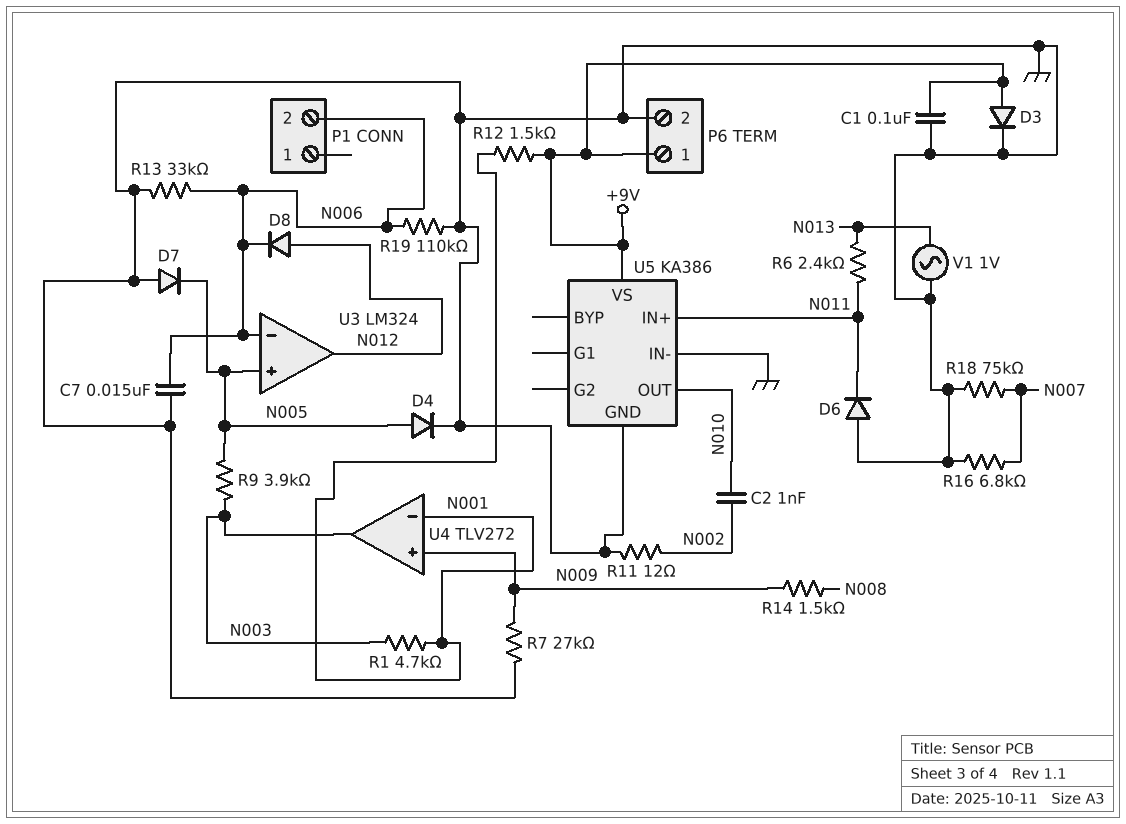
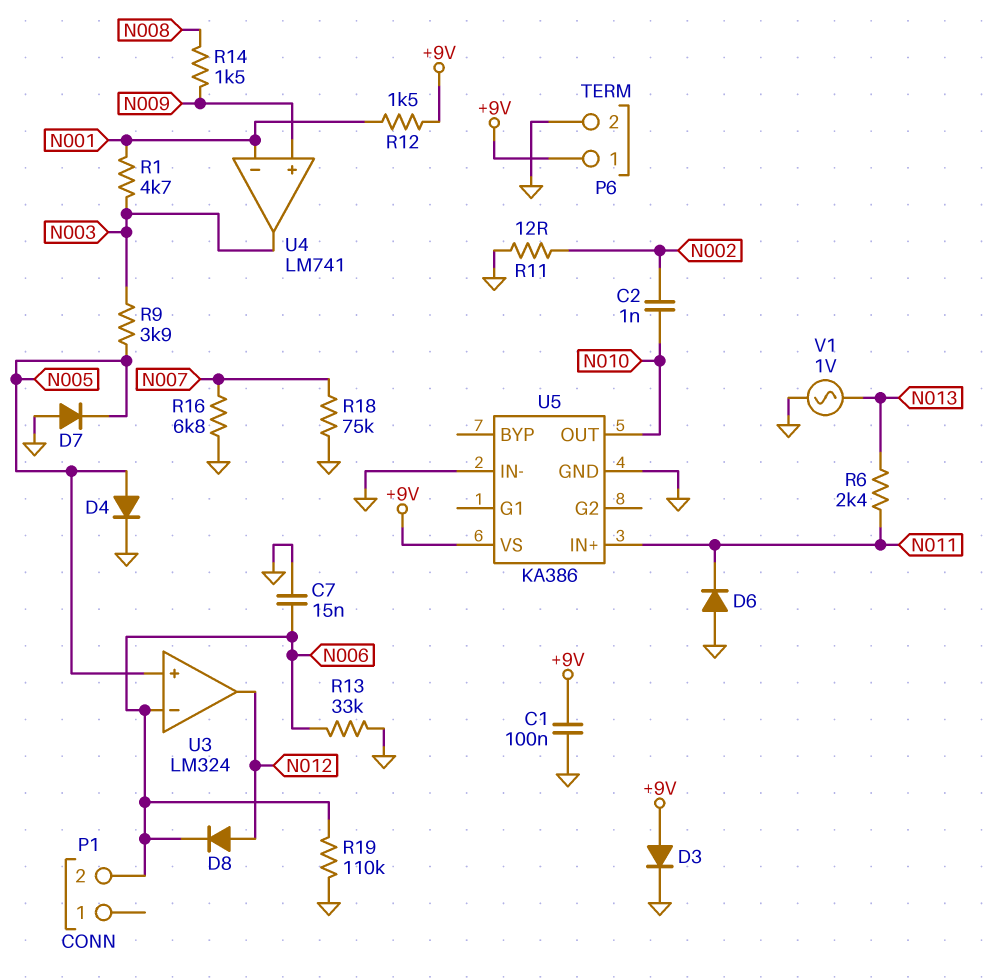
R7: 27k (GND, N009) -> none
U4: TLV272 -> LM741

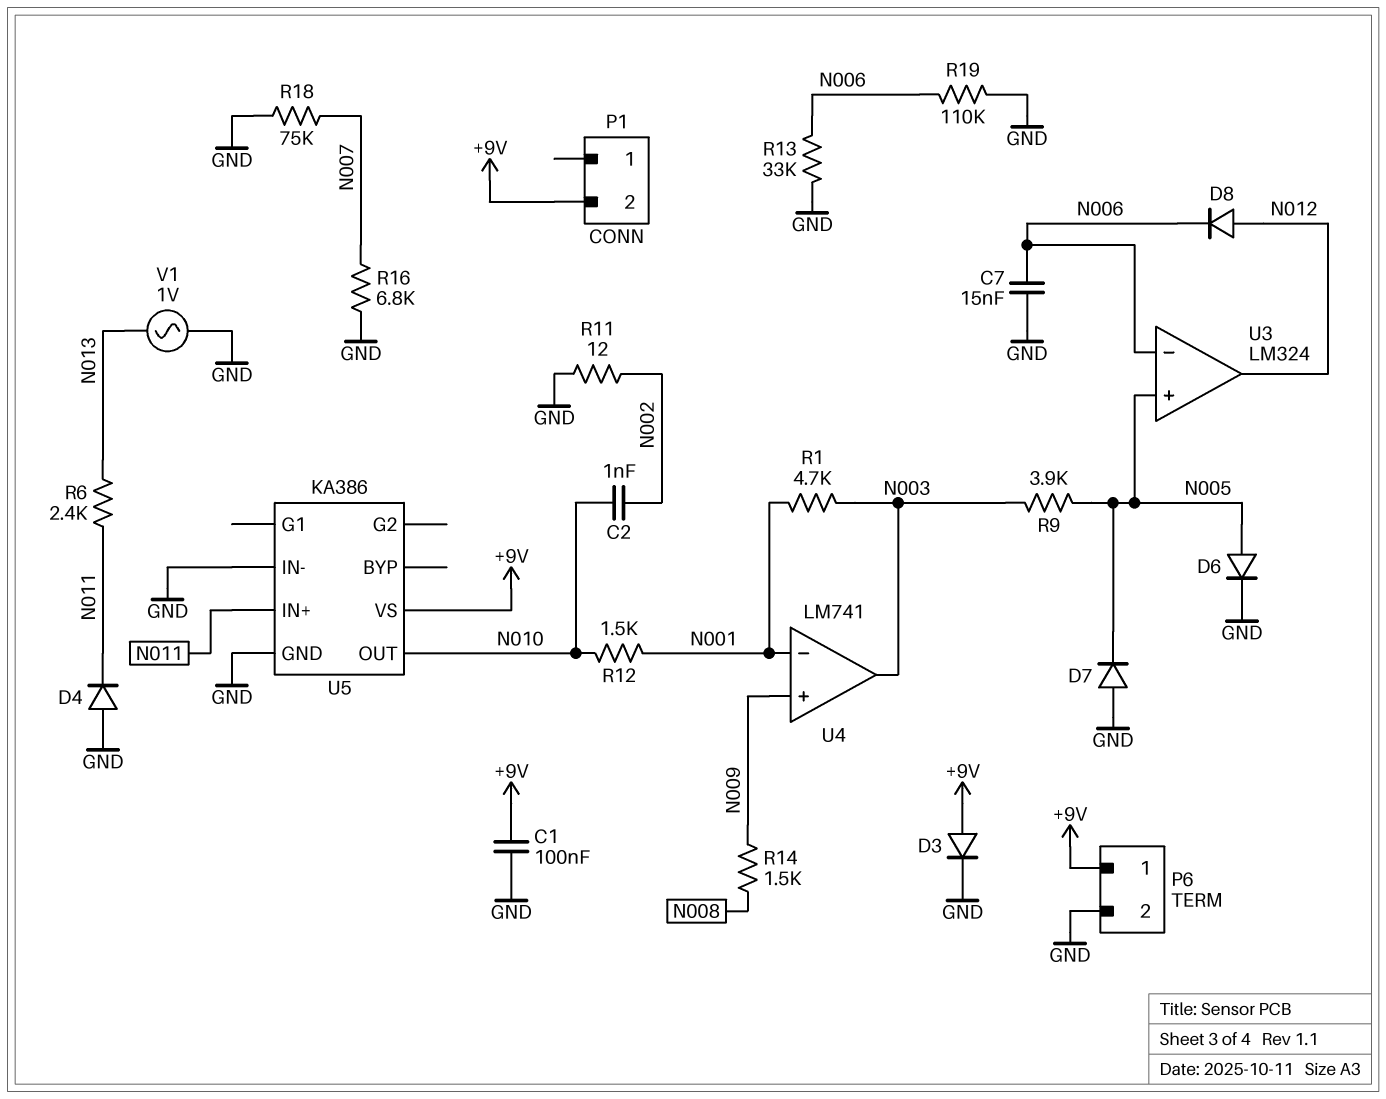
D4: diode (A N005, K GND) -> diode (A GND, K N011)
D6: diode (A GND, K N011) -> diode (A N005, K GND)
P1 pin 2: N006 -> +9V
R12: 1.5k (+9V, N001) -> 1.5k (N001, N010)

